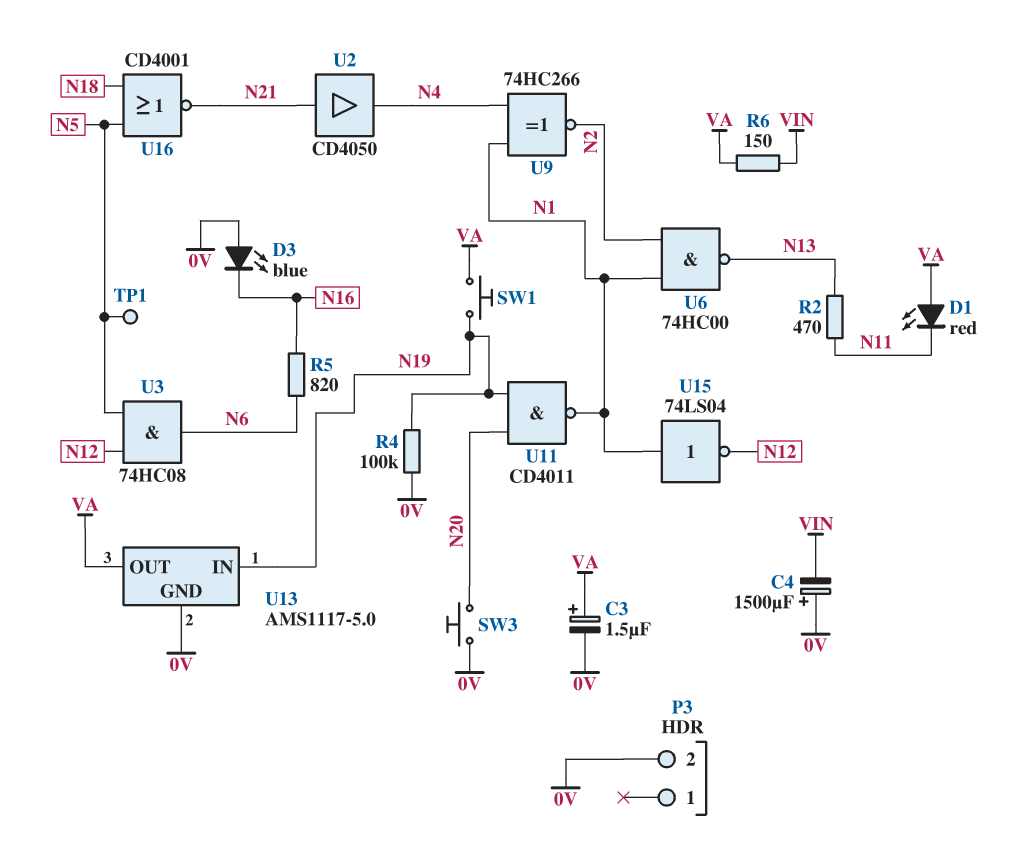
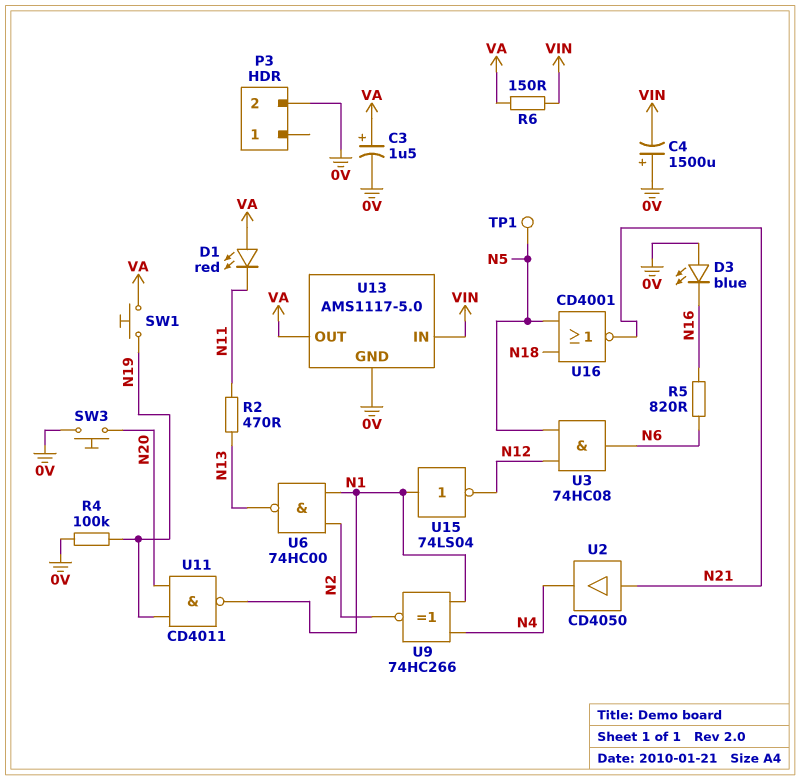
U13 pin IN: N19 -> VIN

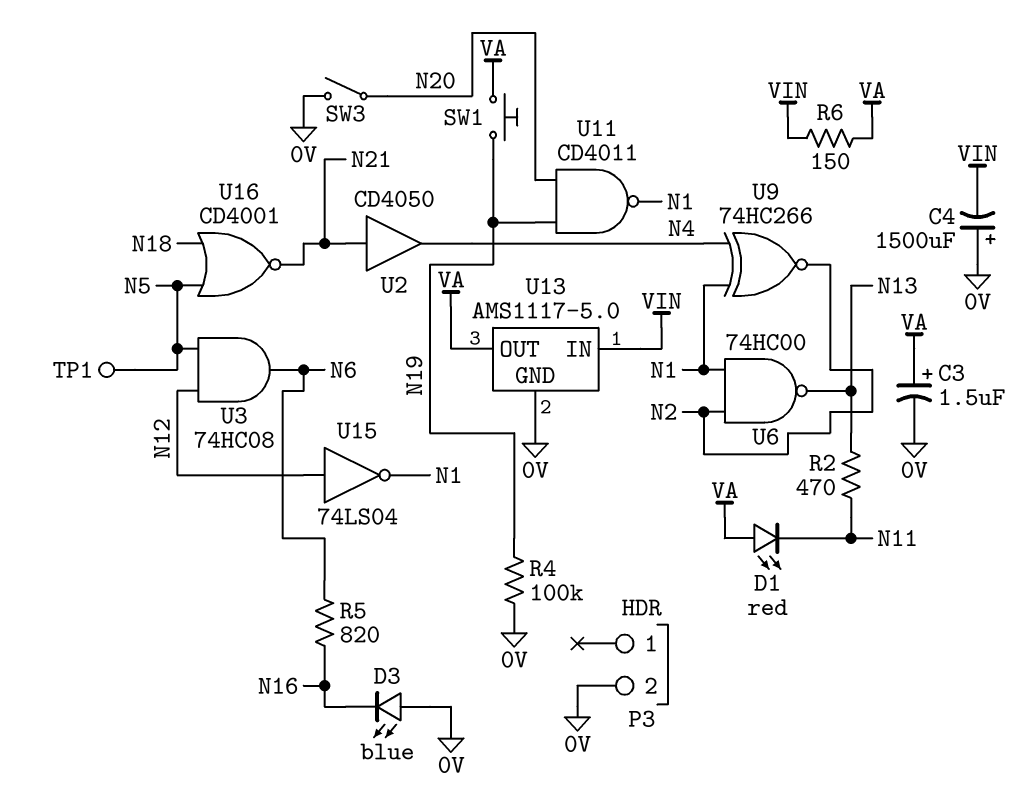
SW3: button (0V, N20) -> switch (0V, N20)
U15: NOT 74LS04 (in N1, out N12) -> NOT 74LS04 (in N12, out N1)

